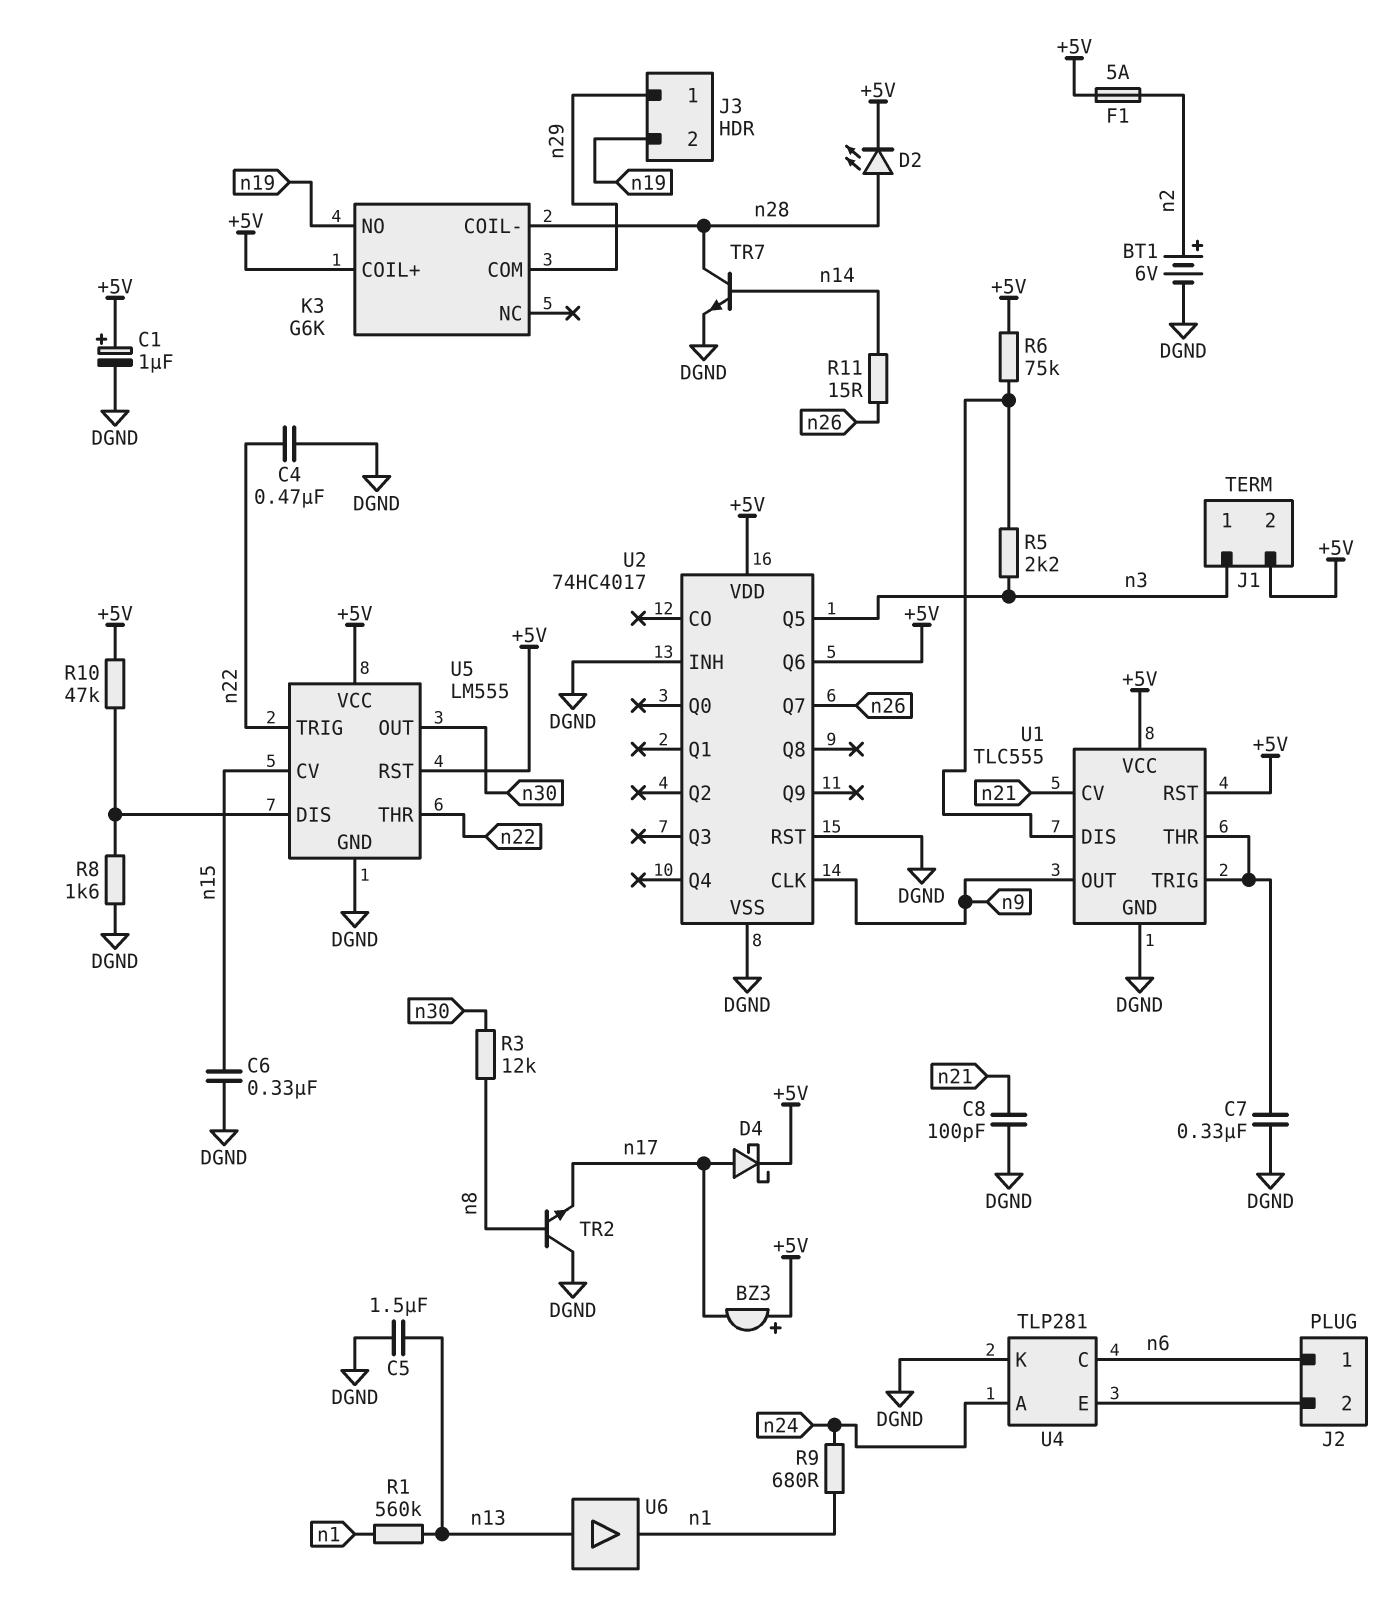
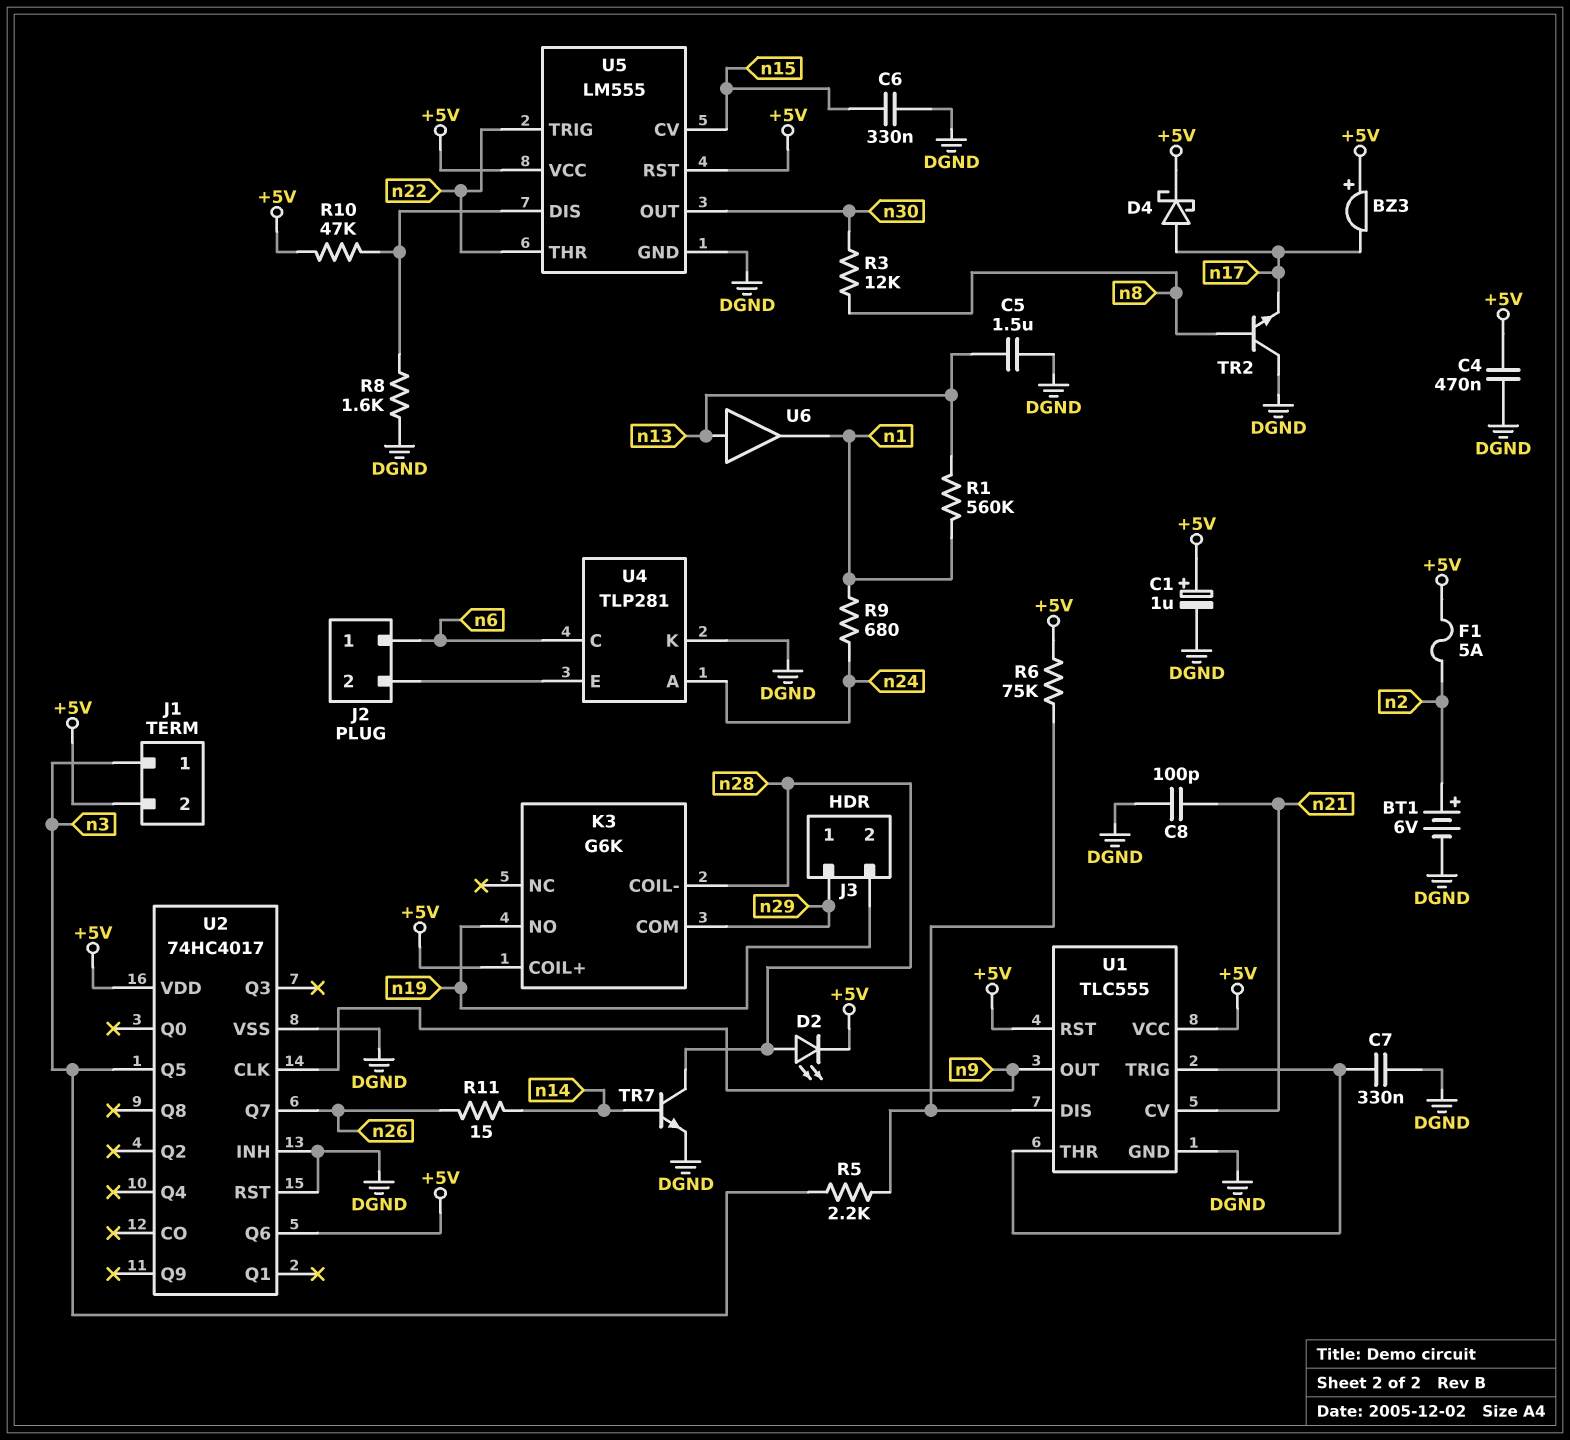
C4: 470nF (DGND, n22) -> 470nF (+5V, DGND)

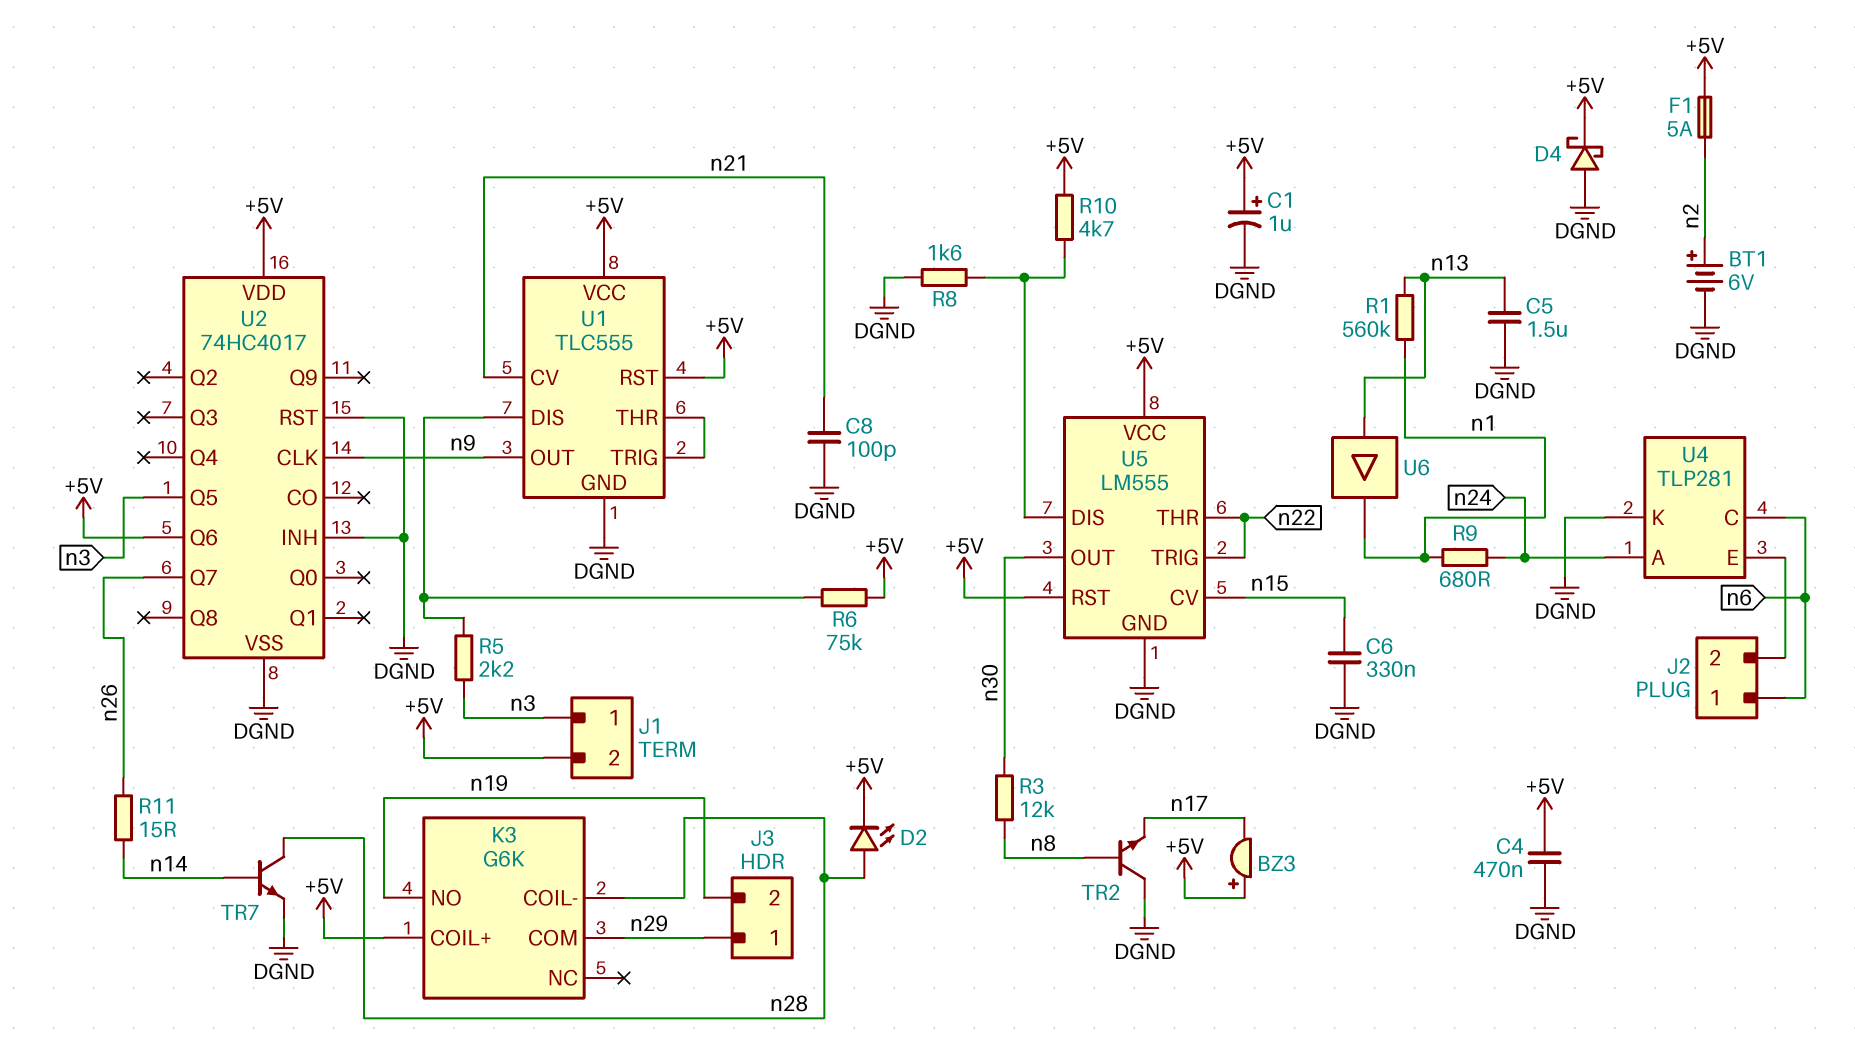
C7: 330nF (DGND, U1/THR) -> none
D4: schottky (A n17, K +5V) -> schottky (A DGND, K +5V)
R10: 47k (+5V, U5/DIS) -> 4.7k (+5V, U5/DIS)

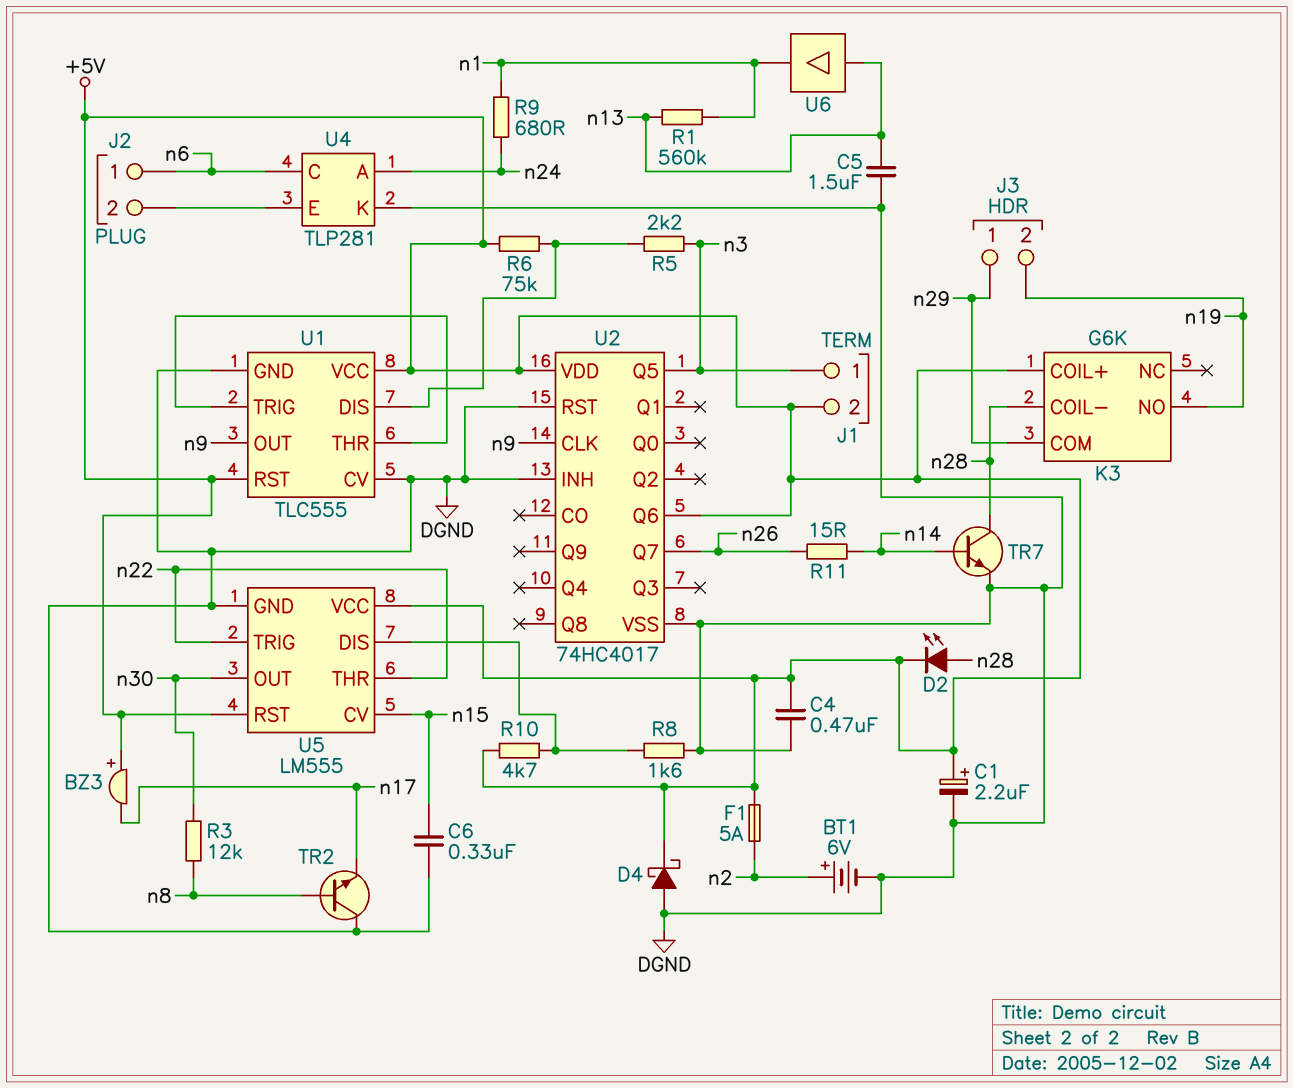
C1: 1uF (plus +5V, minus DGND) -> 2.2uF (plus +5V, minus DGND)
C8: 100pF (DGND, n21) -> none
U1 pin CV: n21 -> DGND

